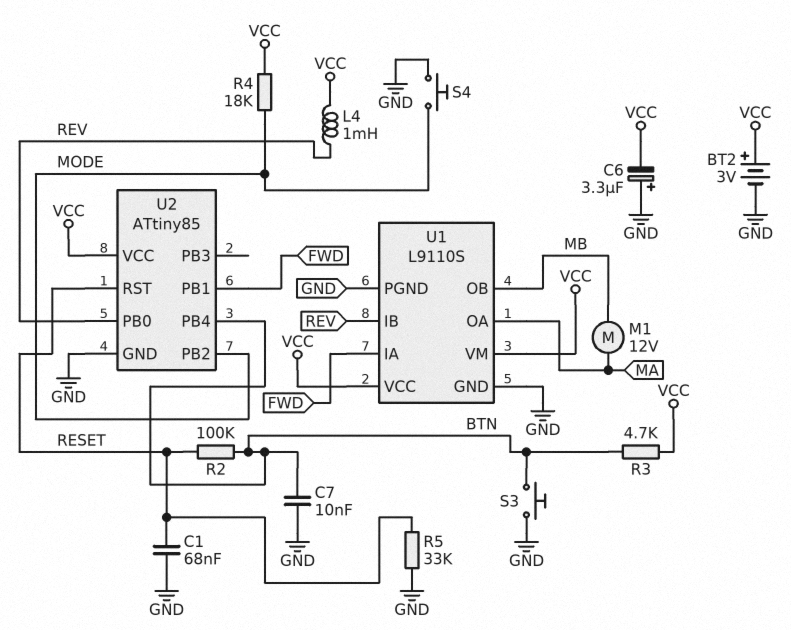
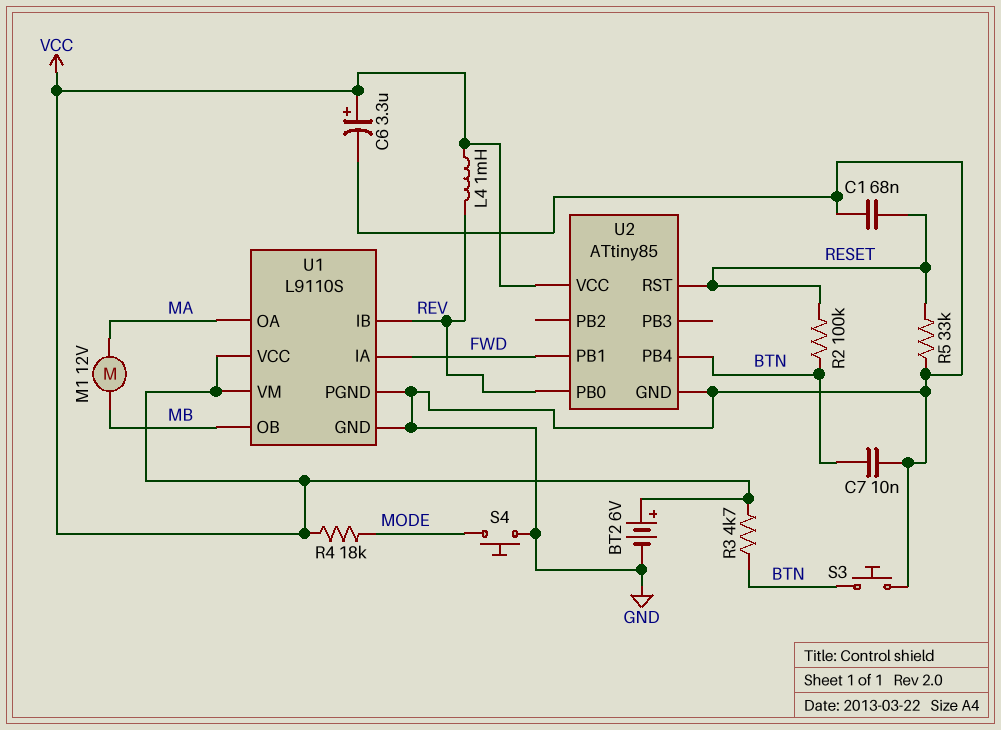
BT2: 3V (plus VCC, minus GND) -> 6V (plus VCC, minus GND)
C6: 3.3uF (plus GND, minus VCC) -> 3.3uF (plus VCC, minus GND)
U2 pin PB2: MODE -> none

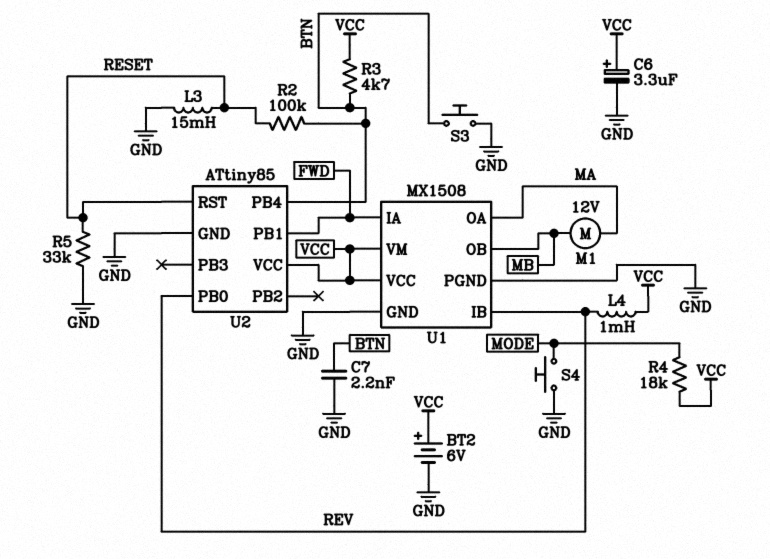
C1: 68nF (GND, RESET) -> none
C7: 10nF (BTN, GND) -> 2.2nF (BTN, GND)
L3: none -> 15mH (GND, RESET)
U1: L9110S -> MX1508

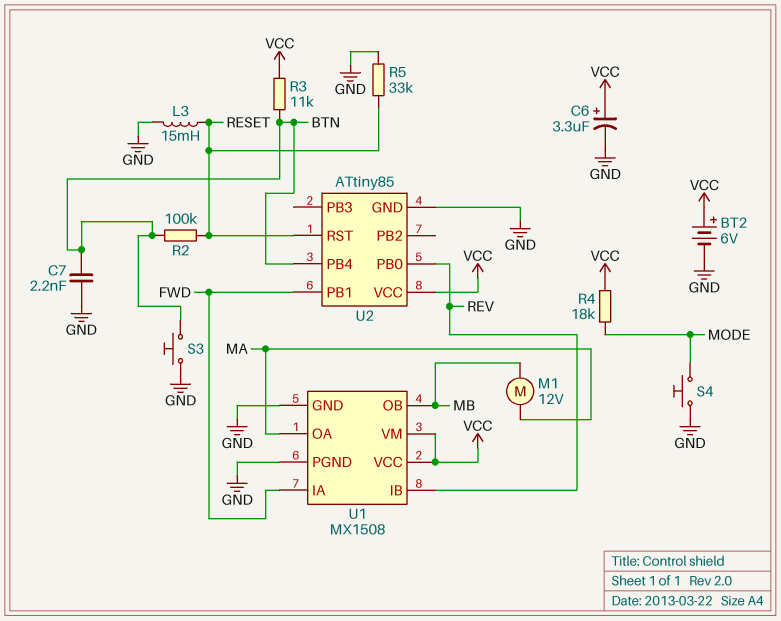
L4: 1mH (REV, VCC) -> none
R3: 4.7k (BTN, VCC) -> 11k (BTN, VCC)

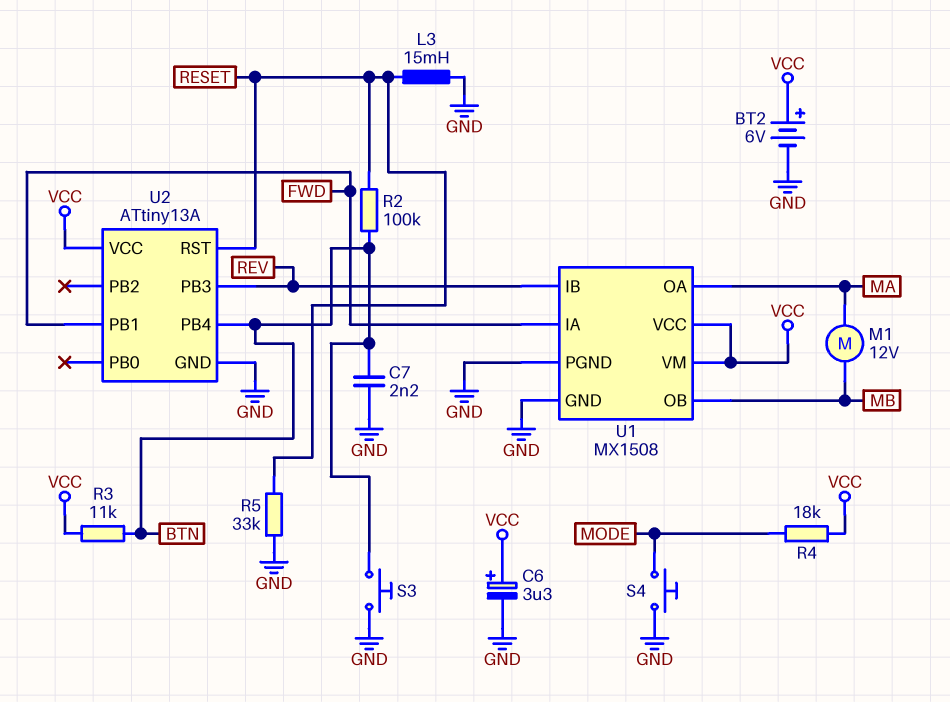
U2: ATtiny85 -> ATtiny13A
U2 pin PB0: REV -> none
U2 pin PB3: none -> REV

